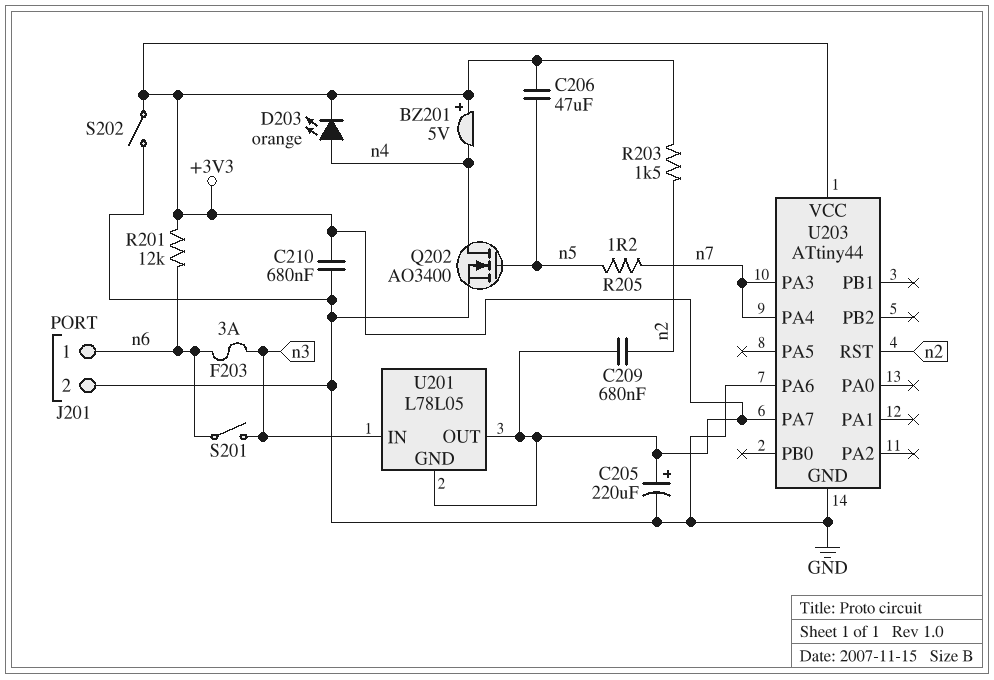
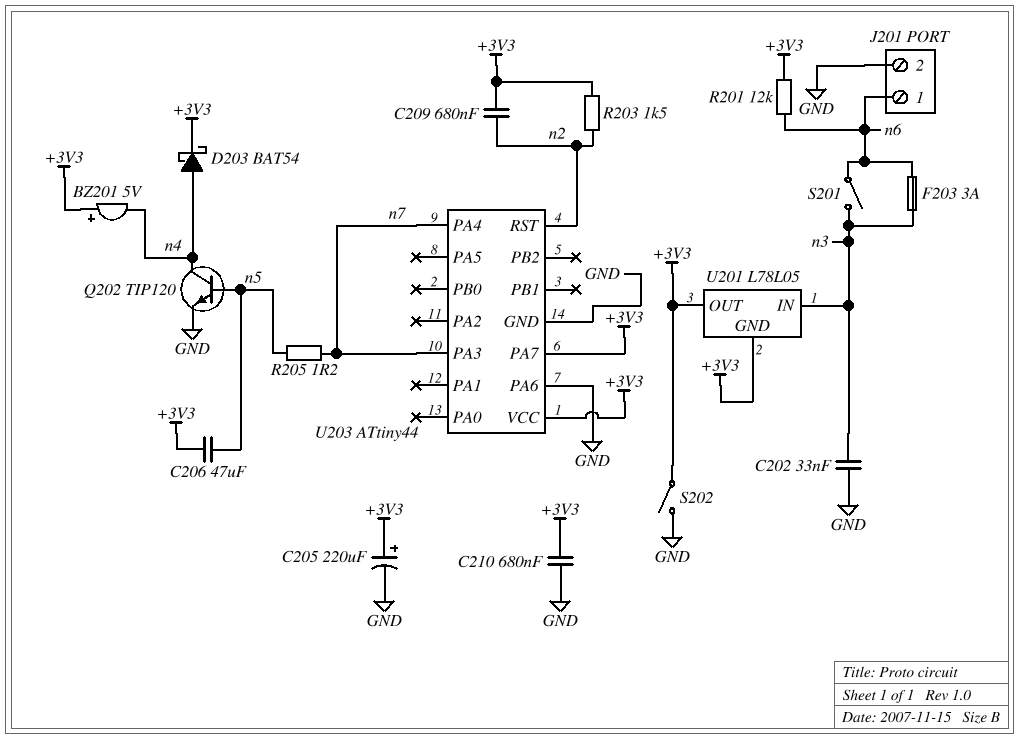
C202: none -> 33nF (GND, n3)
D203: LED orange (A n4, K +3V3) -> schottky BAT54 (A n4, K +3V3)
Q202: NMOS AO3400 (G n5, D n4, S GND) -> NPN TIP120 (B n5, C n4, E GND)

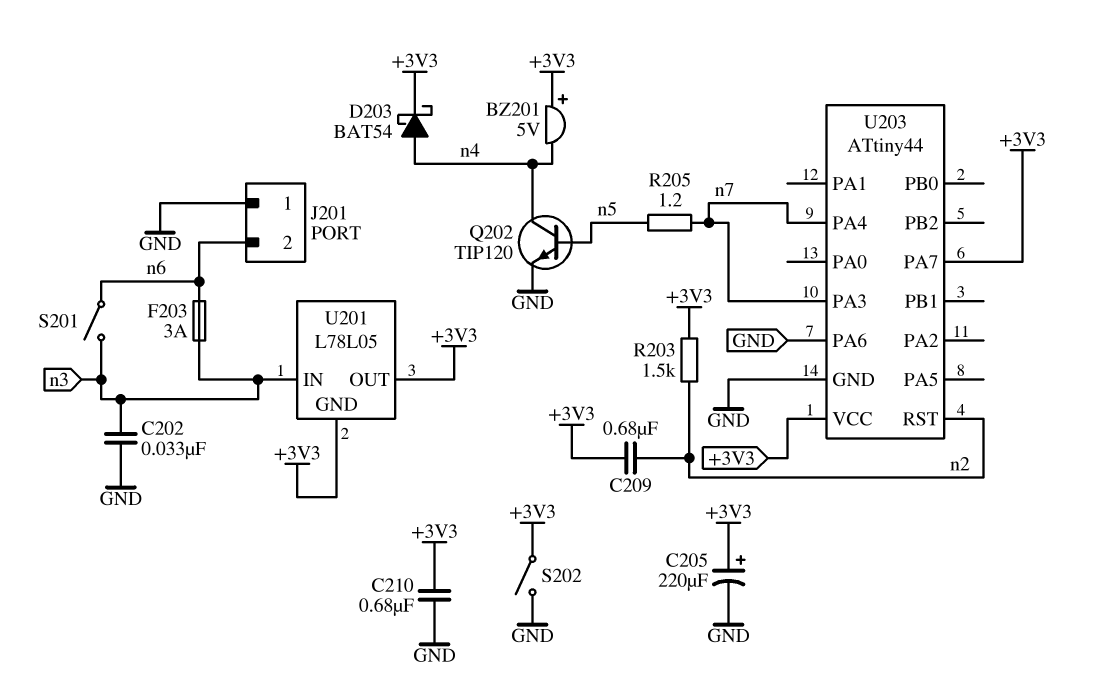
C206: 47uF (+3V3, n5) -> none
J201 pin 1: n6 -> GND
J201 pin 2: GND -> n6
R201: 12k (+3V3, n6) -> none

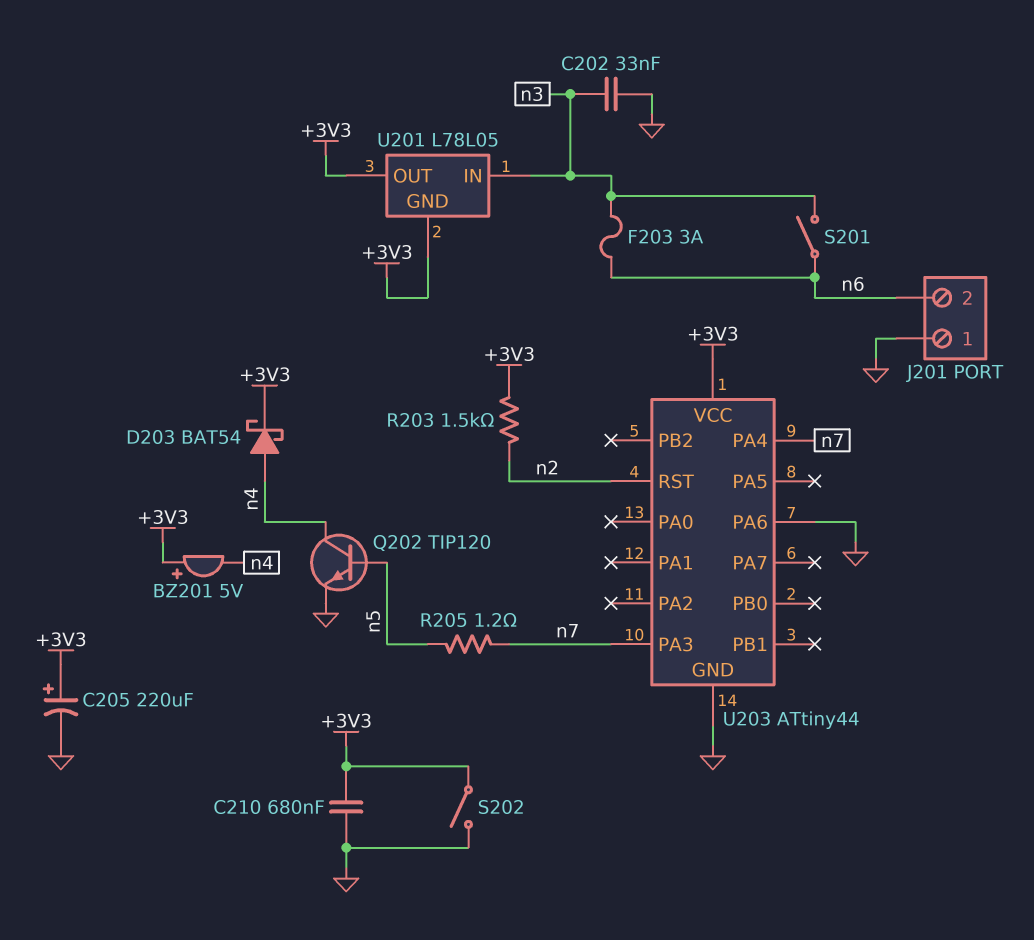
C209: 680nF (+3V3, n2) -> none
U203 pin PA7: +3V3 -> none

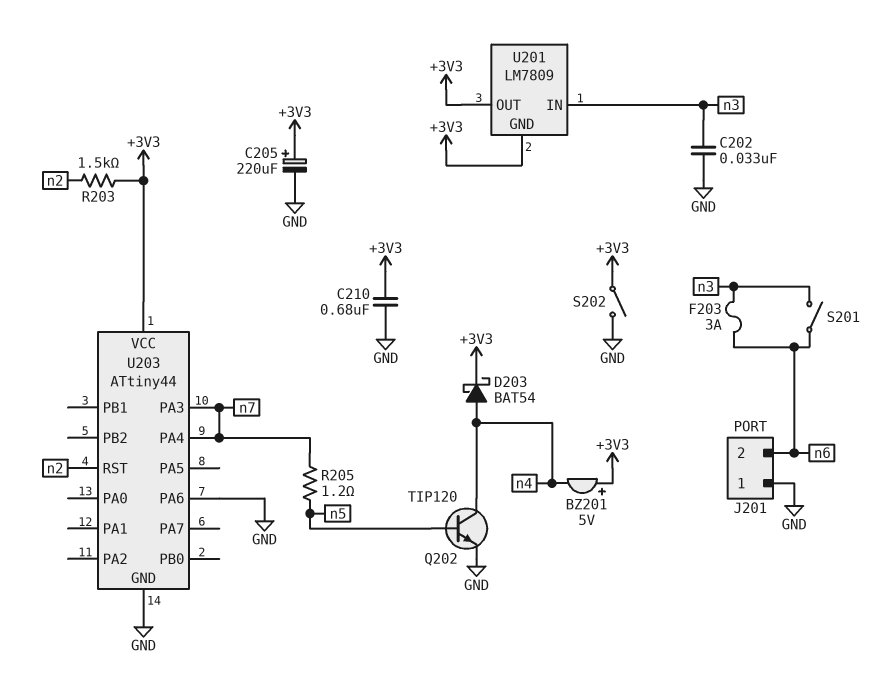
U201: L78L05 -> LM7809

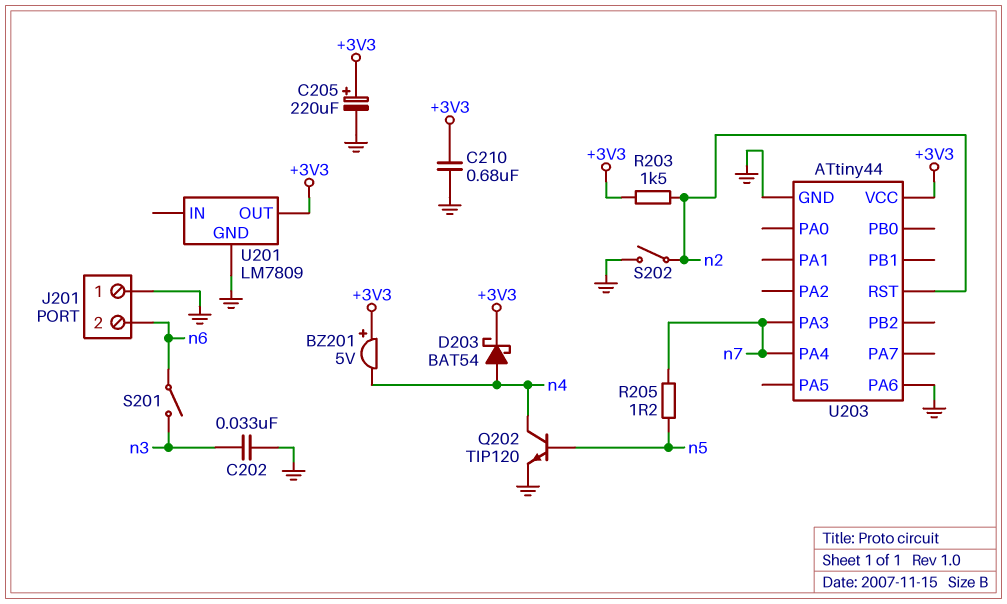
F203: 3A (n3, n6) -> none
S202: switch (+3V3, GND) -> switch (GND, n2)
U201 pin GND: +3V3 -> GND
U201 pin IN: n3 -> none

